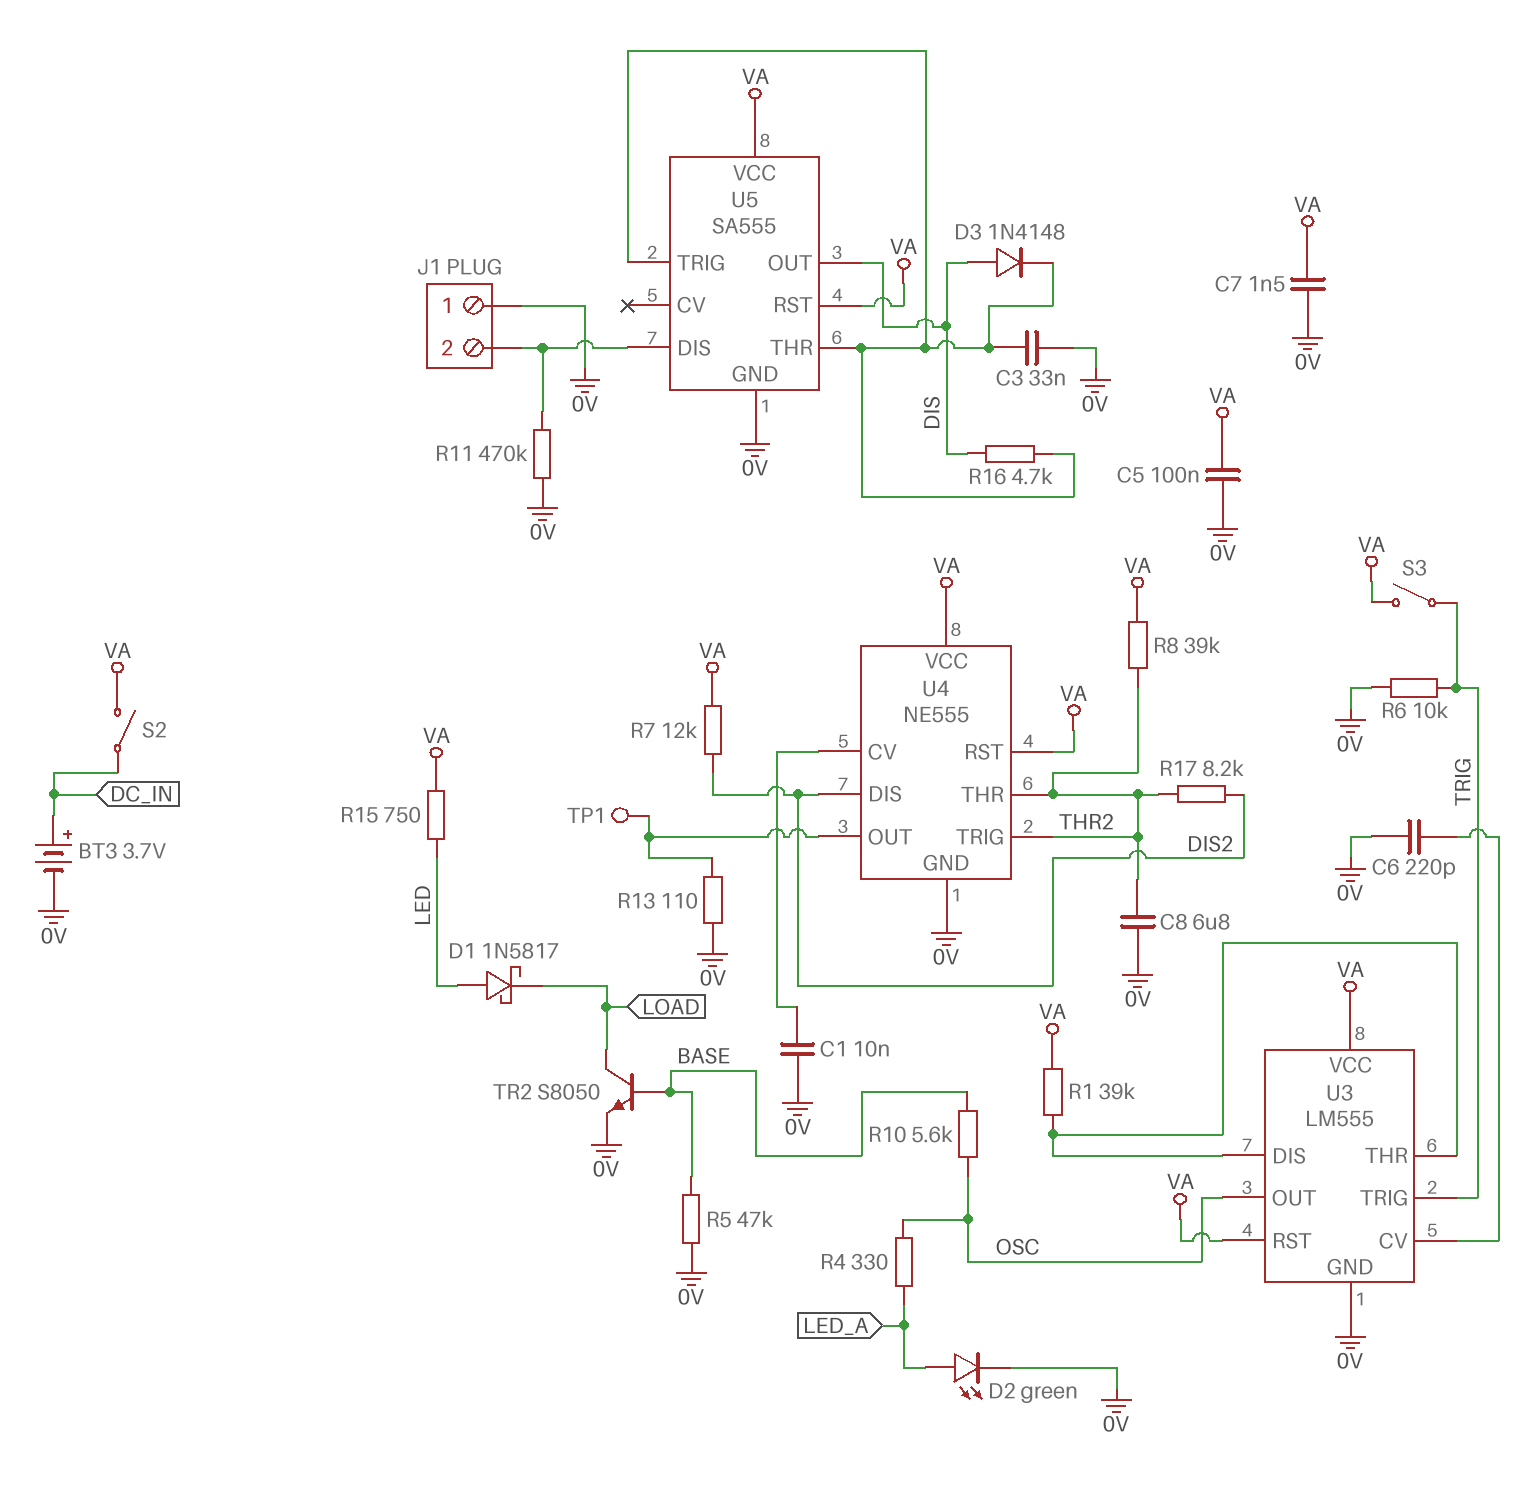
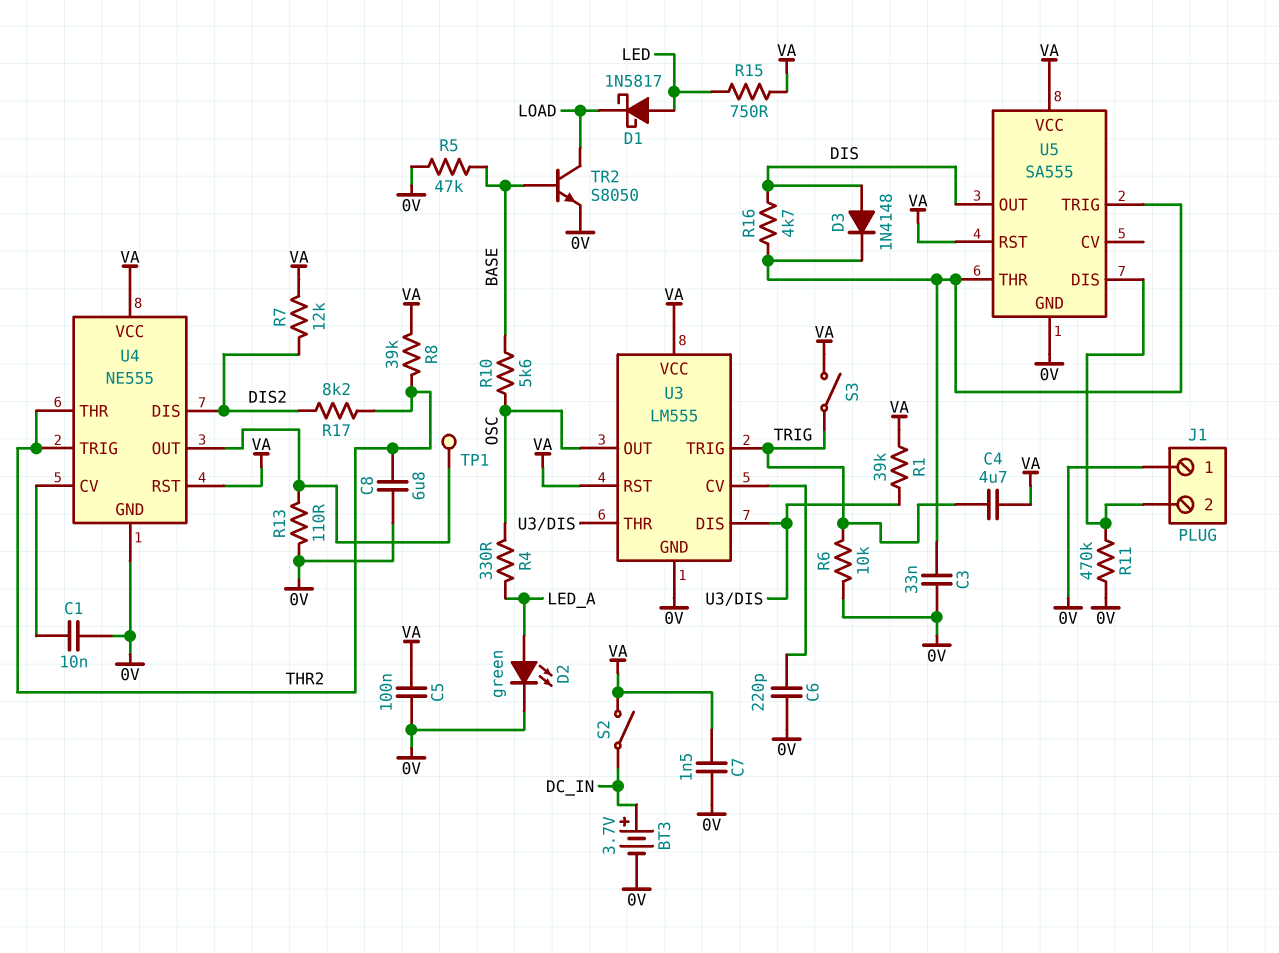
C4: none -> 4.7uF (TRIG, VA)

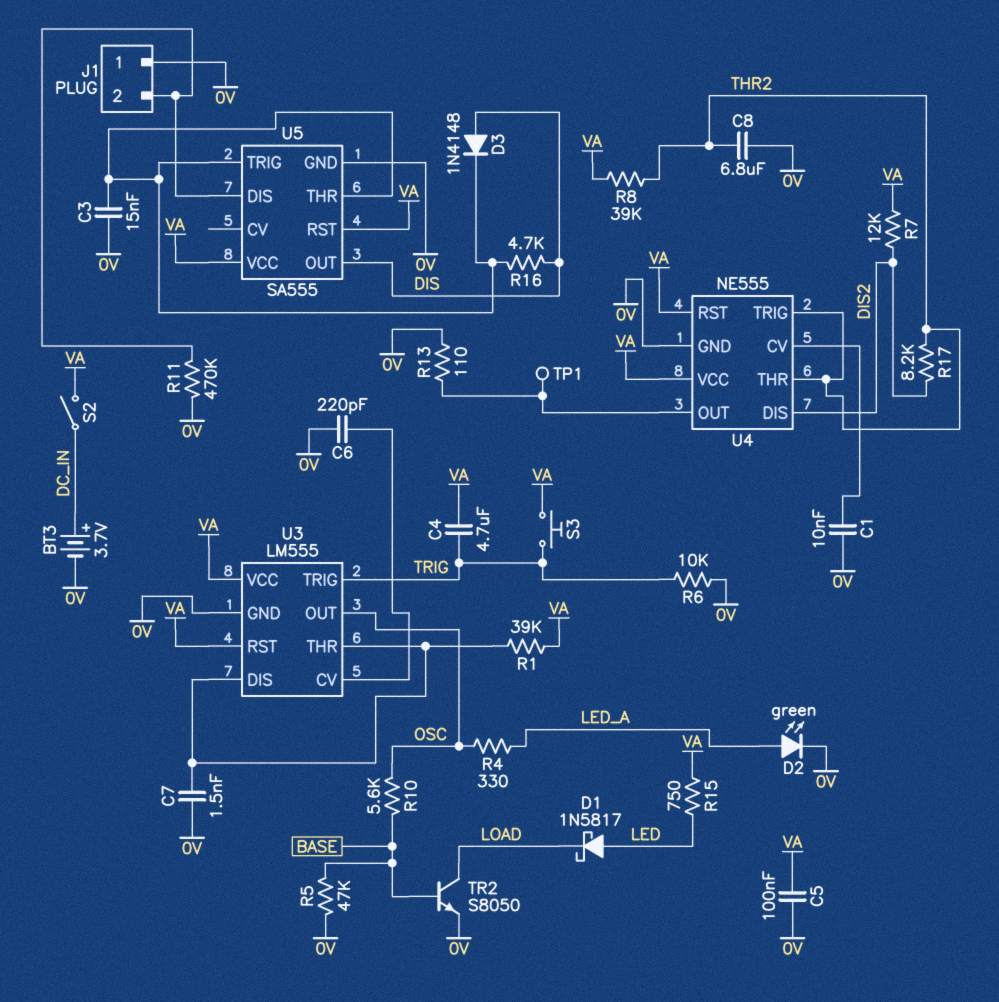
C3: 33nF (0V, U5/THR) -> 15nF (0V, U5/THR)
C7: 1.5nF (0V, VA) -> 1.5nF (0V, U3/DIS)
S3: switch (TRIG, VA) -> button (TRIG, VA)

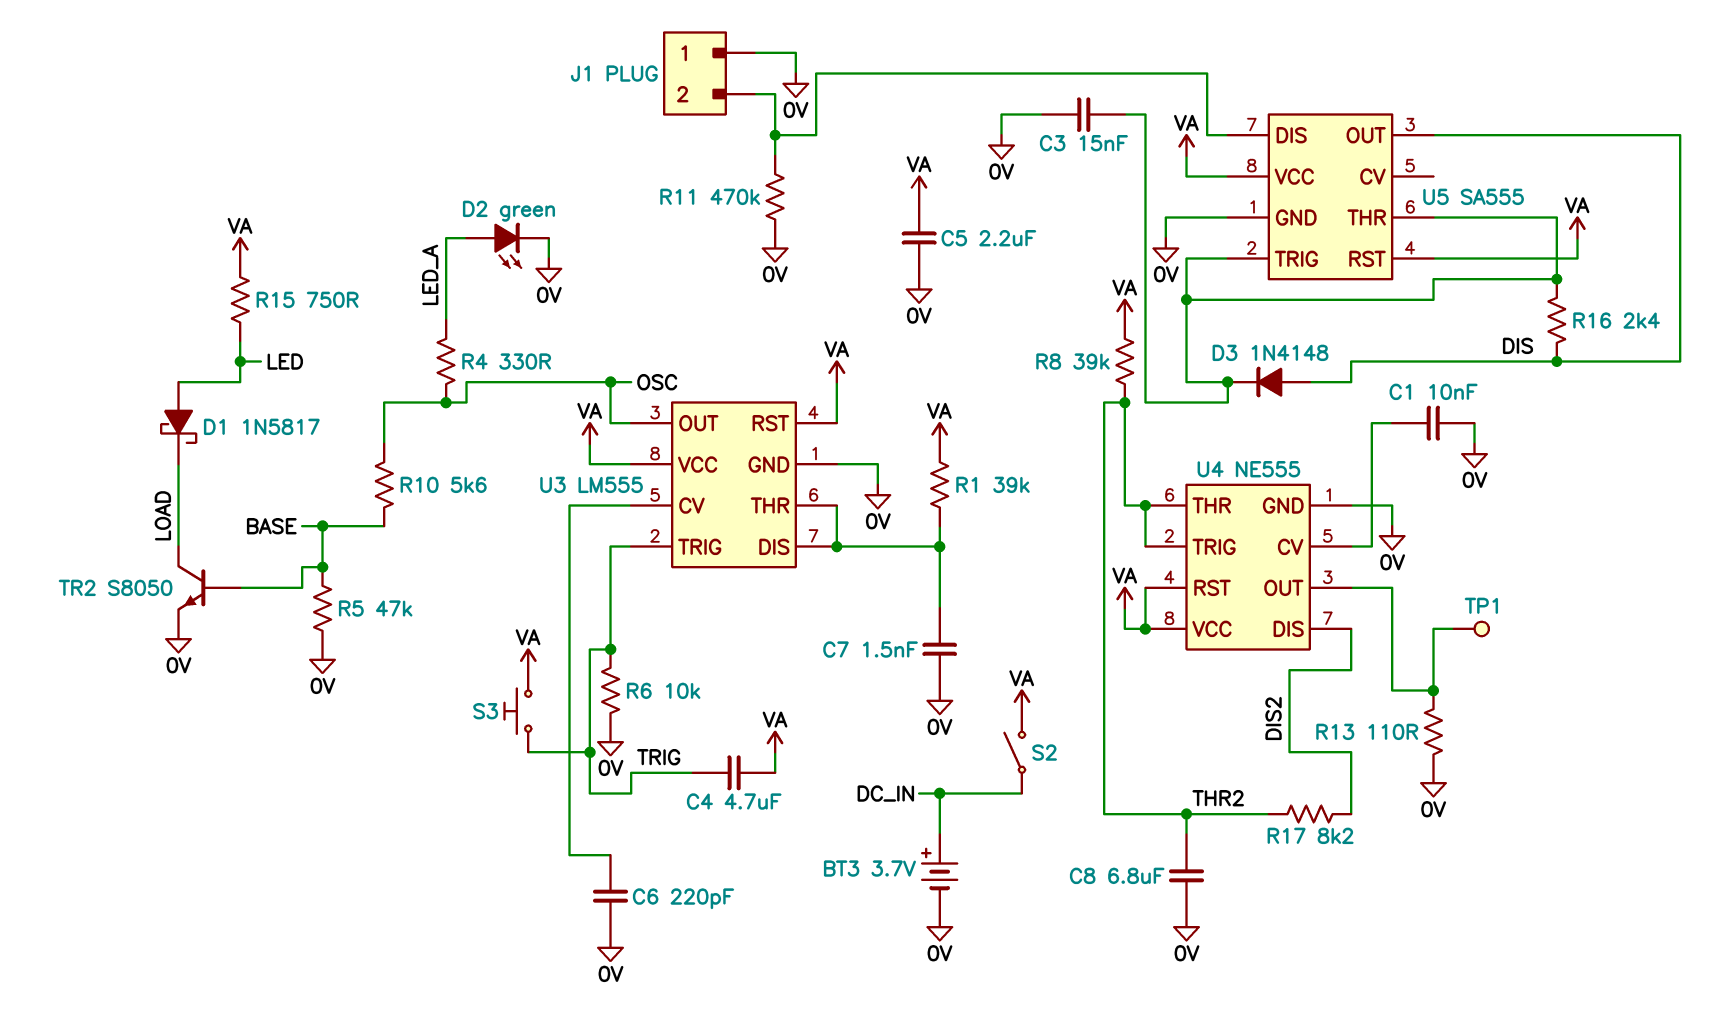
C5: 100nF (0V, VA) -> 2.2uF (0V, VA)
R7: 12k (DIS2, VA) -> none
R16: 4.7k (DIS, U5/THR) -> 2.4k (DIS, U5/THR)

